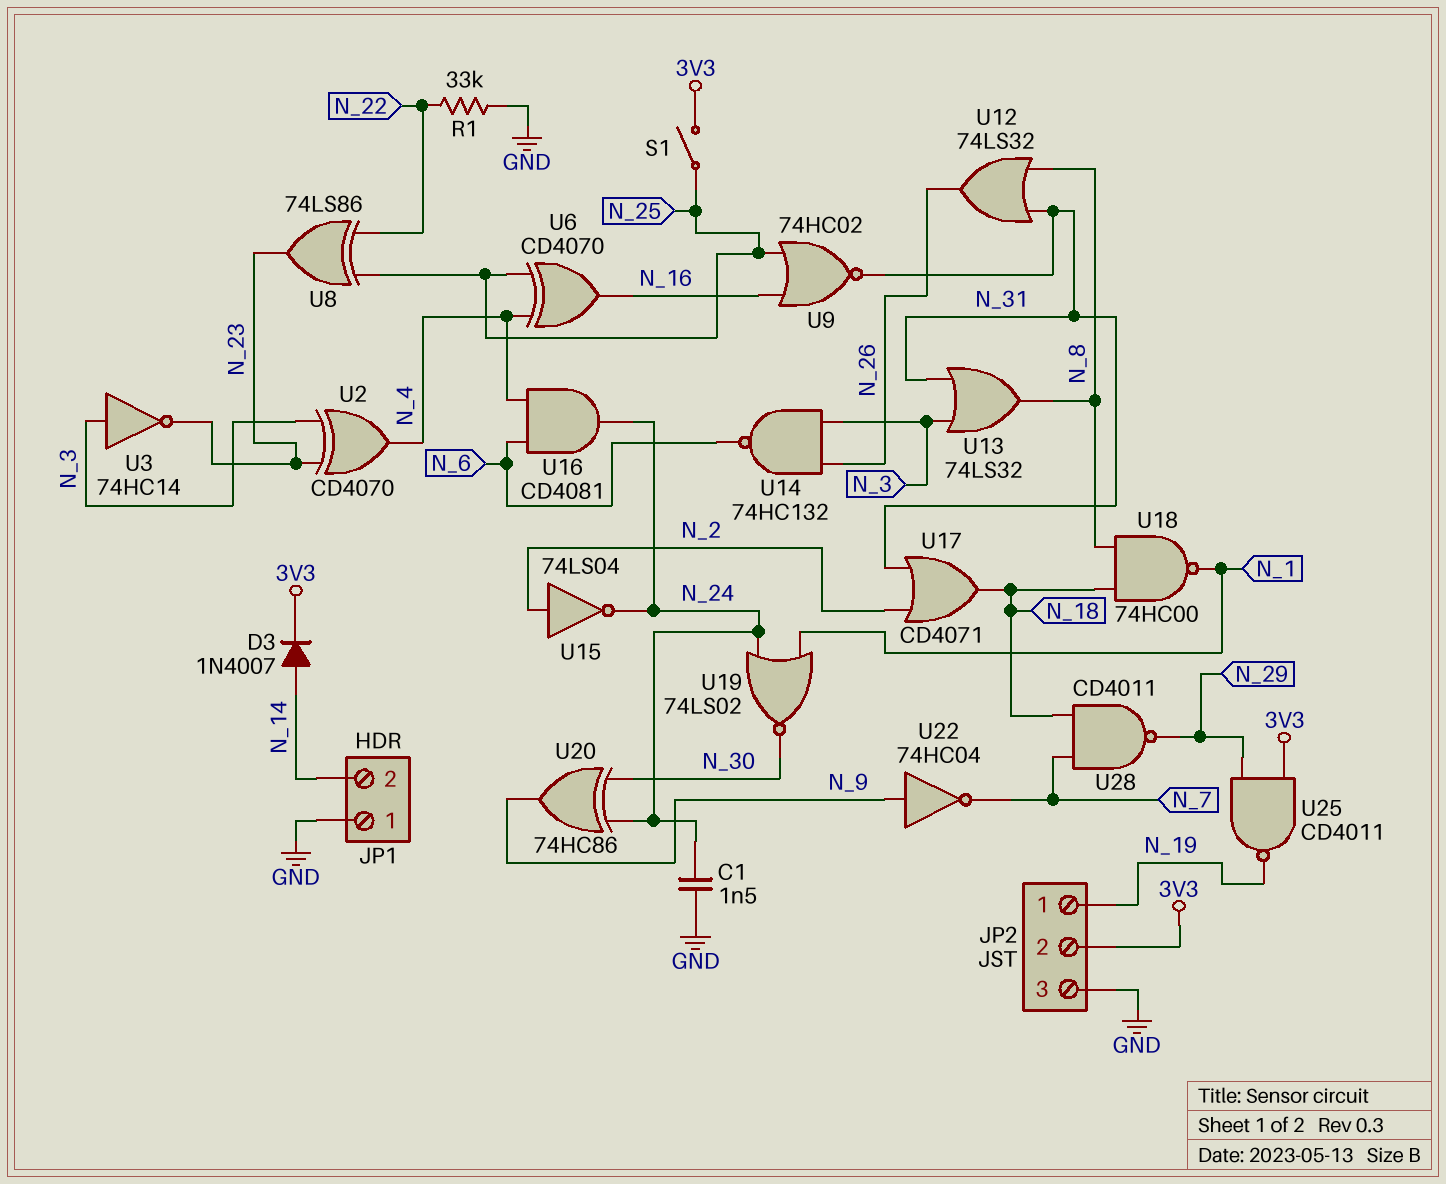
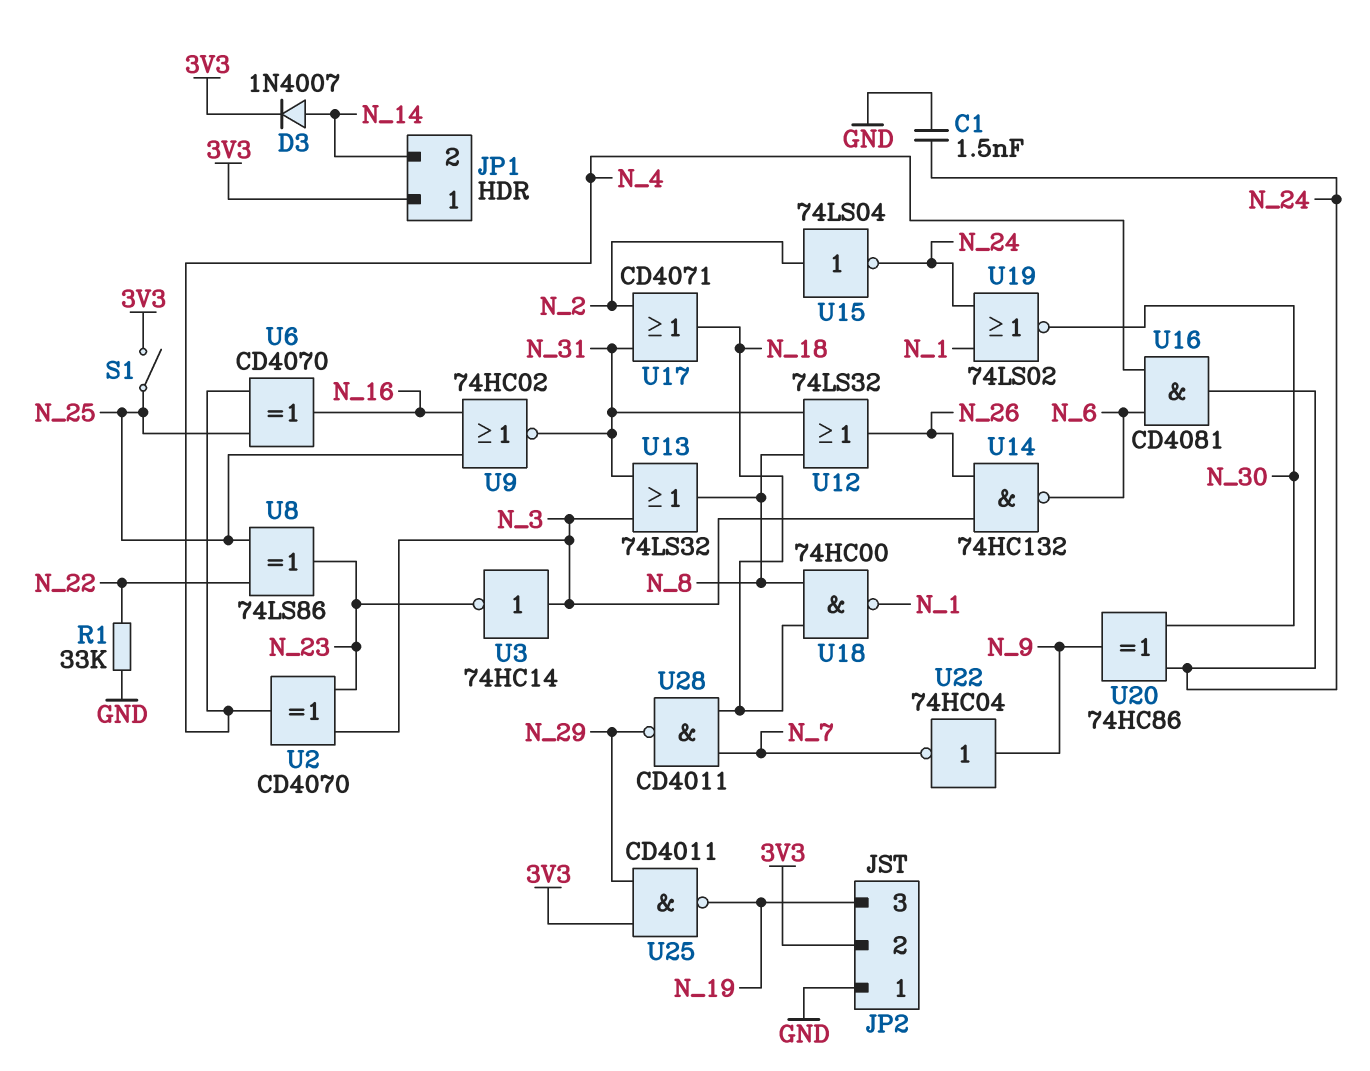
JP1 pin 1: GND -> 3V3
JP2 pin 1: N_19 -> GND
JP2 pin 3: GND -> N_19

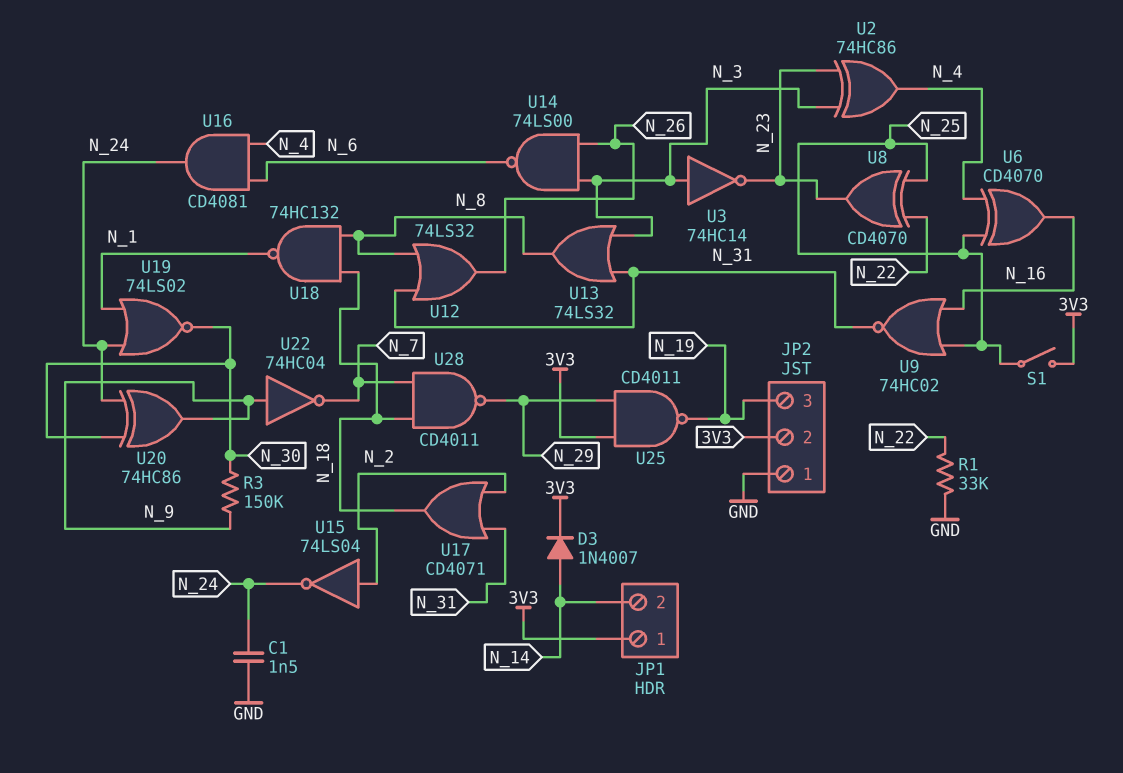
R3: none -> 150k (N_9, N_30)
U2: XOR CD4070 (in N_3, in N_23, out N_4) -> XOR 74HC86 (in N_3, in N_23, out N_4)
U8: XOR 74LS86 (in N_22, in N_25, out N_23) -> XOR CD4070 (in N_22, in N_25, out N_23)
U14: NAND 74HC132 (in N_3, in N_26, out N_6) -> NAND 74LS00 (in N_3, in N_26, out N_6)
U18: NAND 74HC00 (in N_8, in N_18, out N_1) -> NAND 74HC132 (in N_8, in N_18, out N_1)

